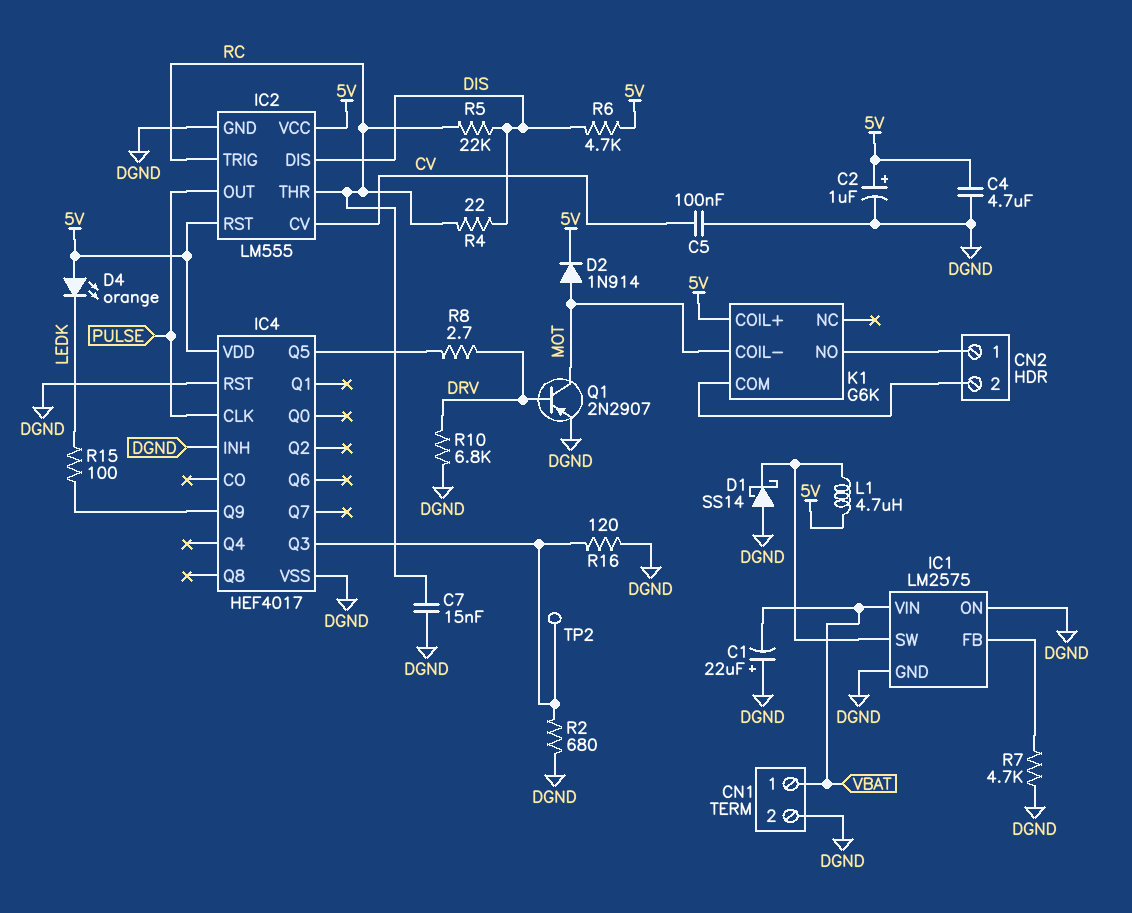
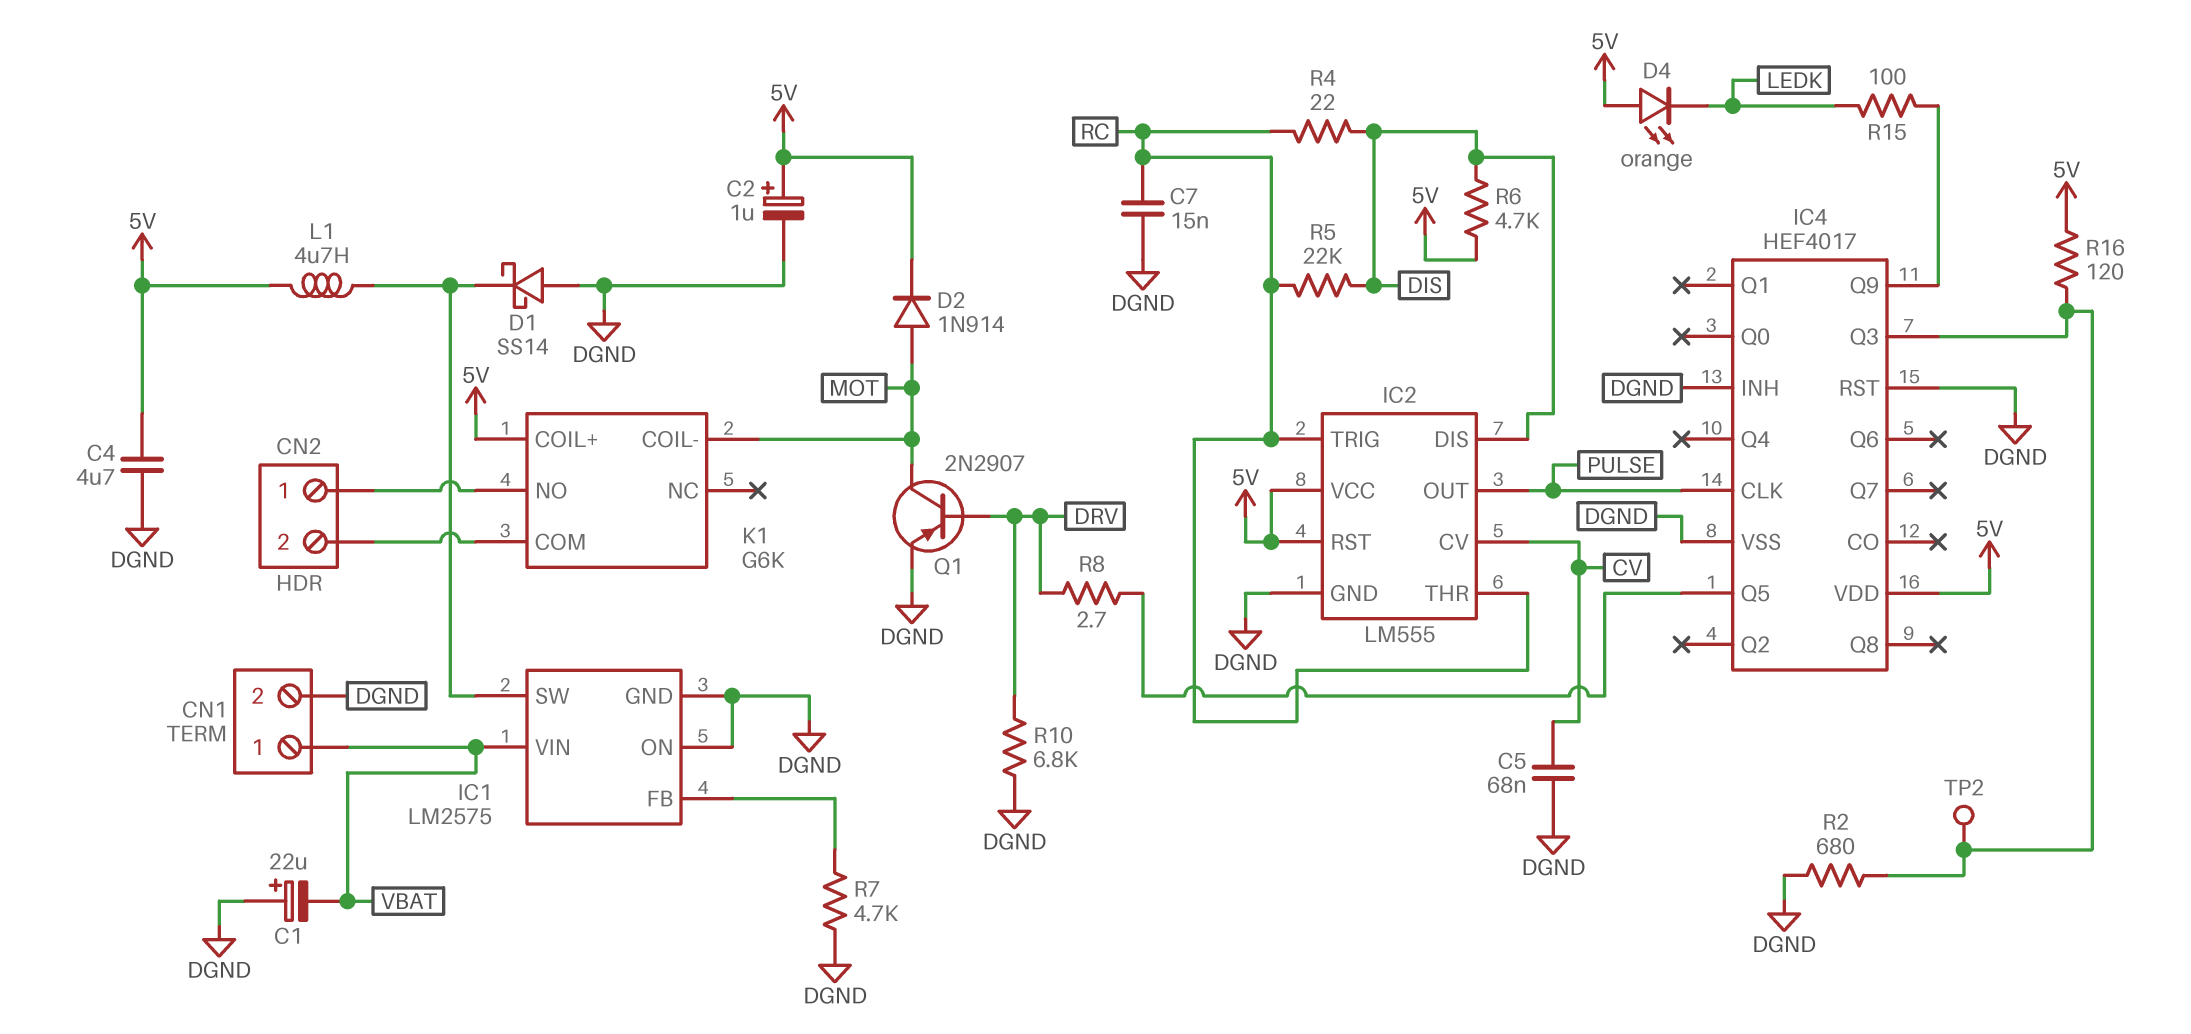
C5: 100nF (CV, DGND) -> 68nF (CV, DGND)
R16: 120 (DGND, IC4/Q3) -> 120 (5V, IC4/Q3)

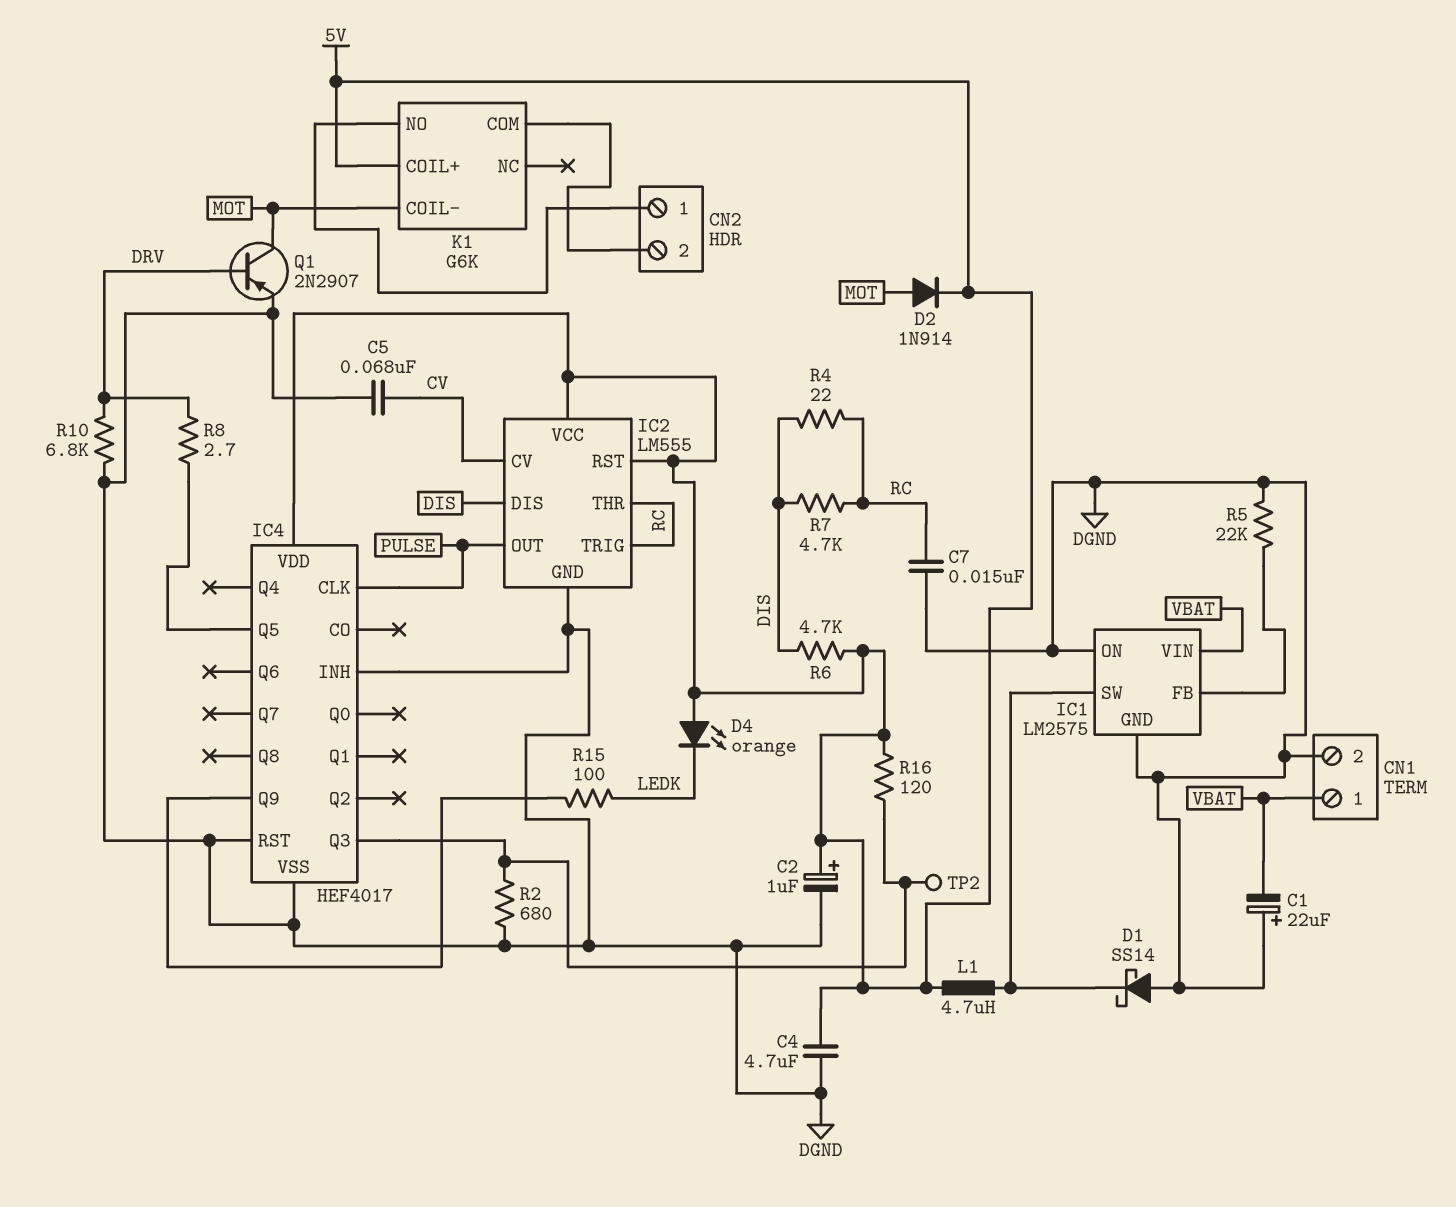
R5: 22k (DIS, RC) -> 22k (DGND, IC1/FB)
R7: 4.7k (DGND, IC1/FB) -> 4.7k (DIS, RC)

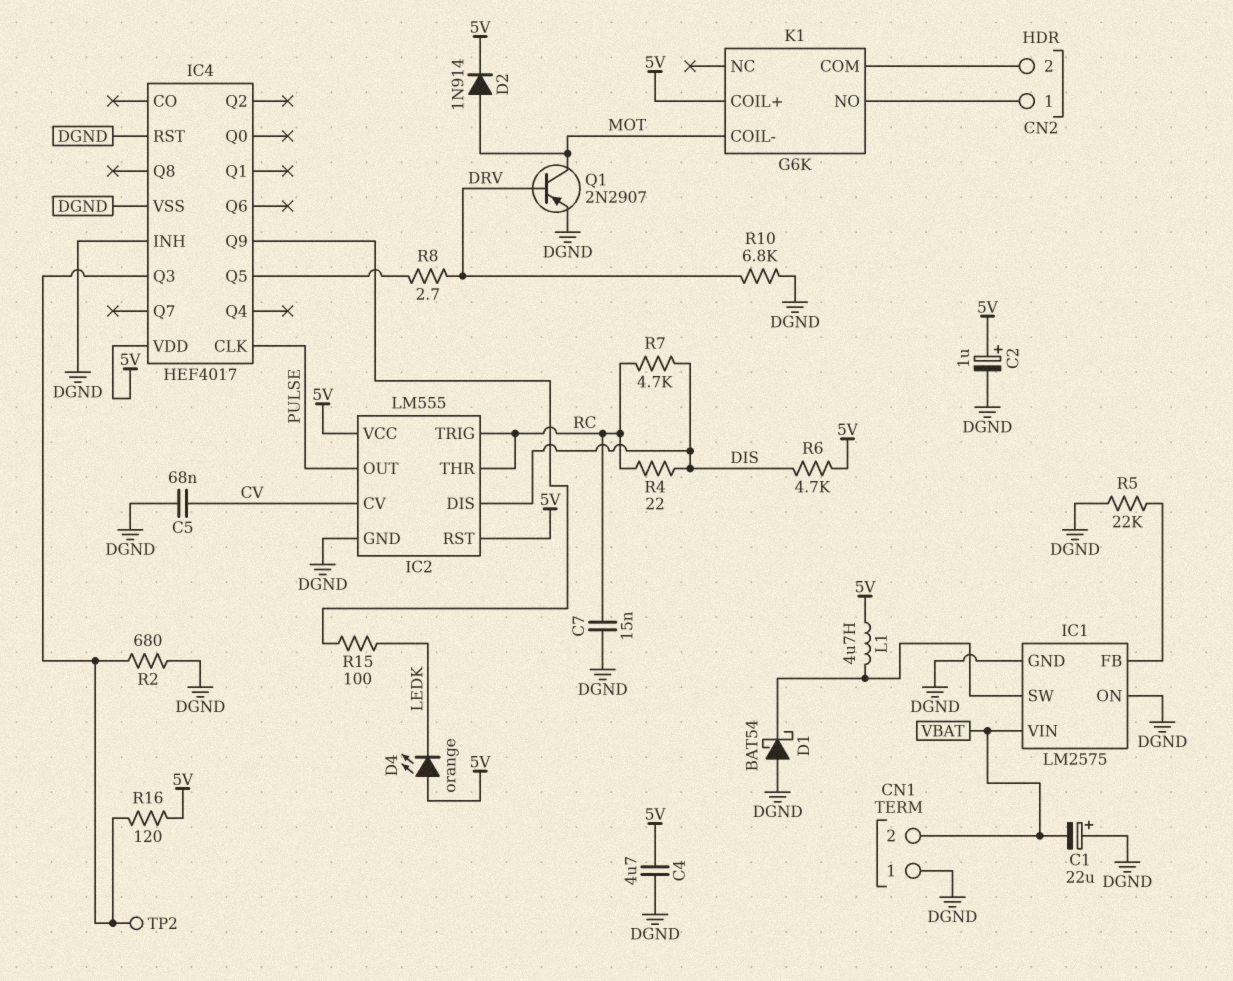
CN1 pin 1: VBAT -> DGND
CN1 pin 2: DGND -> VBAT
D1: schottky SS14 (A DGND, K IC1/SW) -> schottky BAT54 (A DGND, K IC1/SW)

